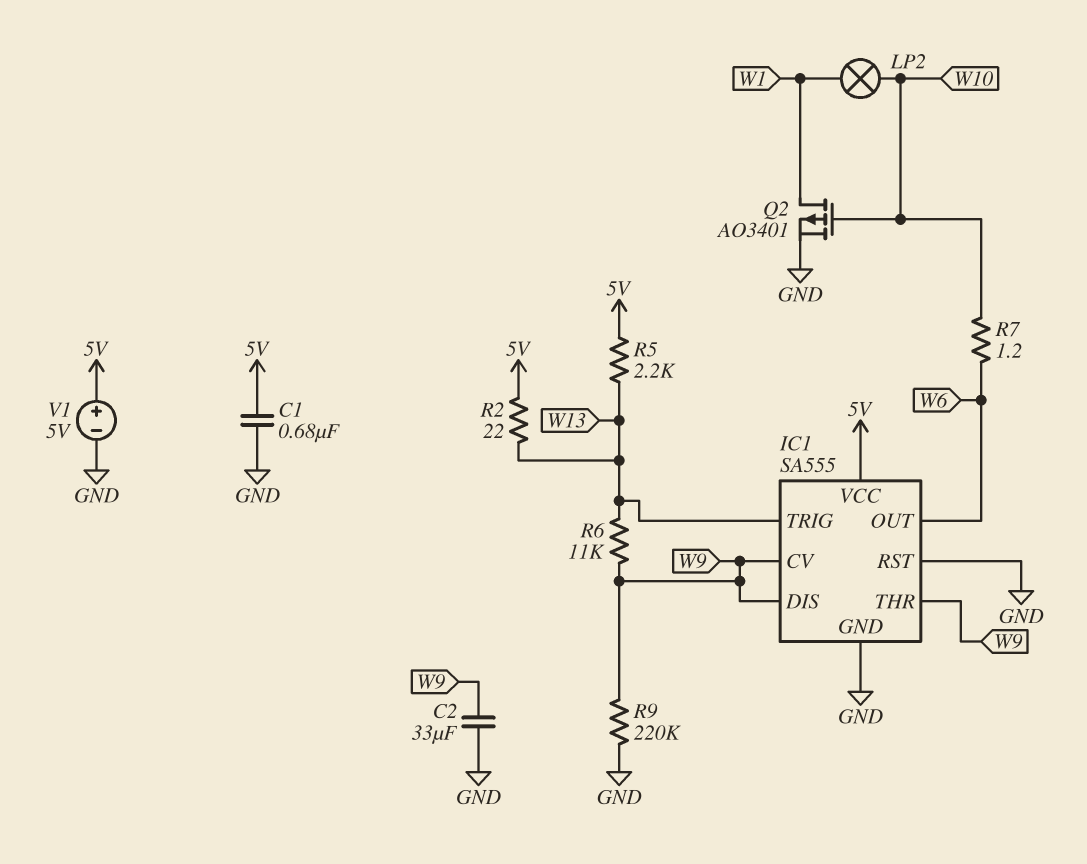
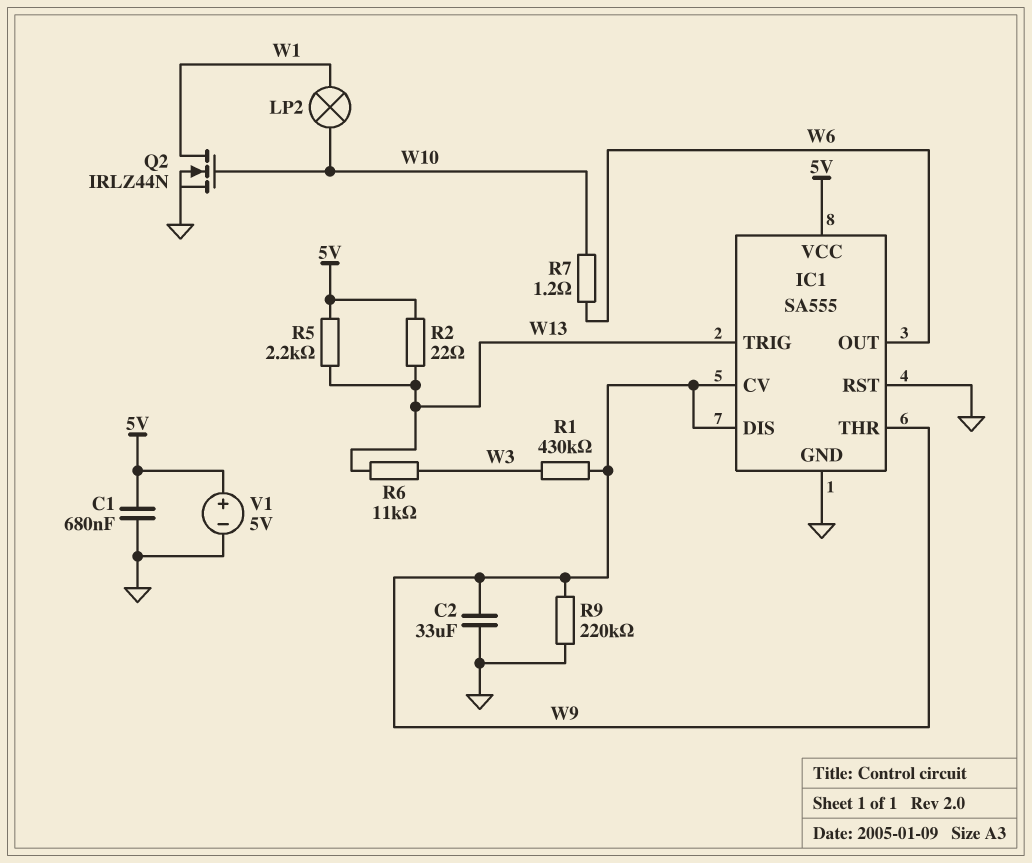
Q2: PMOS AO3401 (G W10, D W1, S GND) -> NMOS IRLZ44N (G W10, D W1, S GND)
R1: none -> 430k (W3, W9)
R6: 11k (W9, W13) -> 11k (W3, W13)

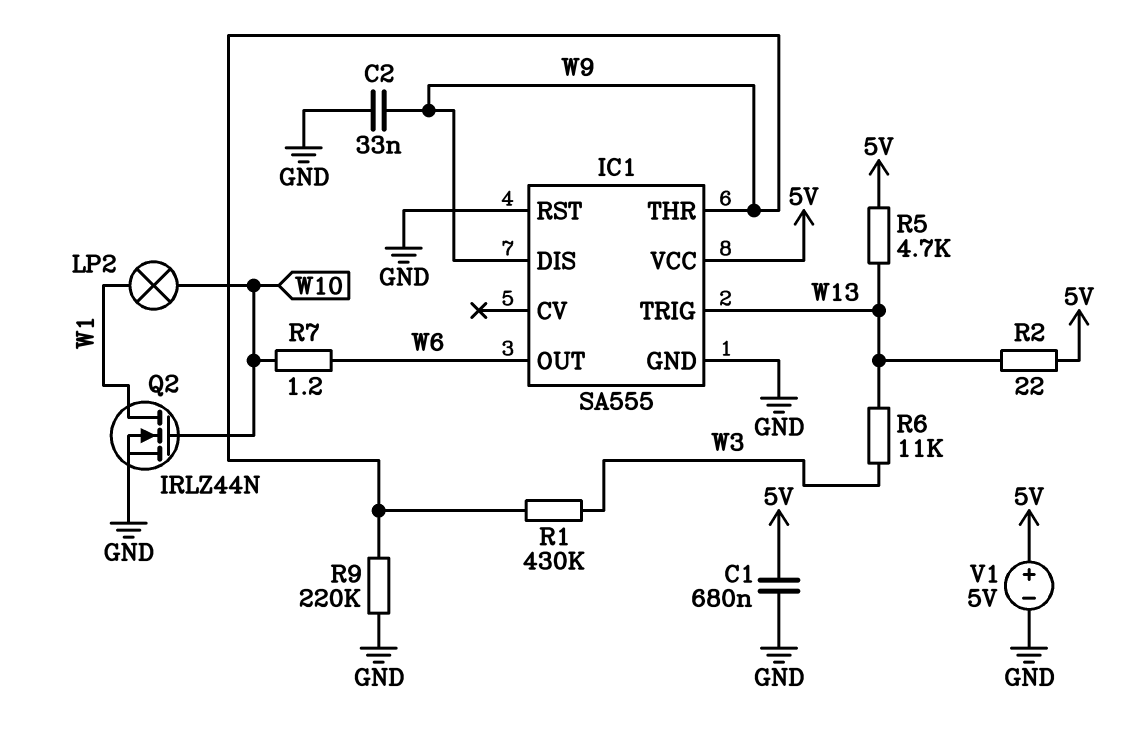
C2: 33uF (GND, W9) -> 33nF (GND, W9)
IC1 pin CV: W9 -> none
R5: 2.2k (5V, W13) -> 4.7k (5V, W13)

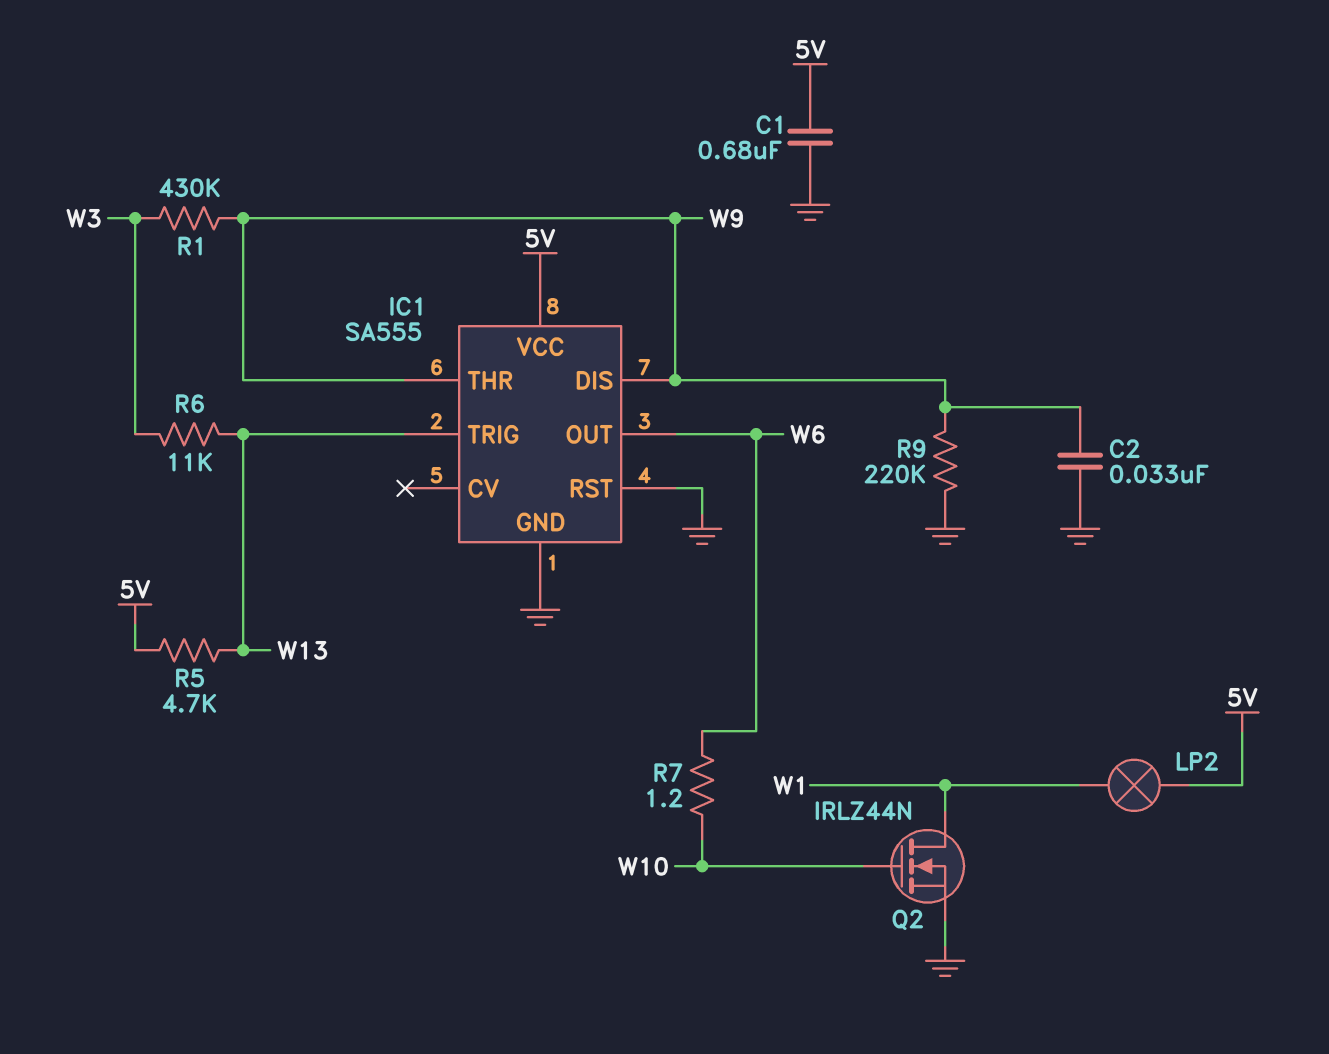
LP2: lamp (W1, W10) -> lamp (5V, W1)
R2: 22 (5V, W13) -> none
V1: 5V (plus 5V, minus GND) -> none

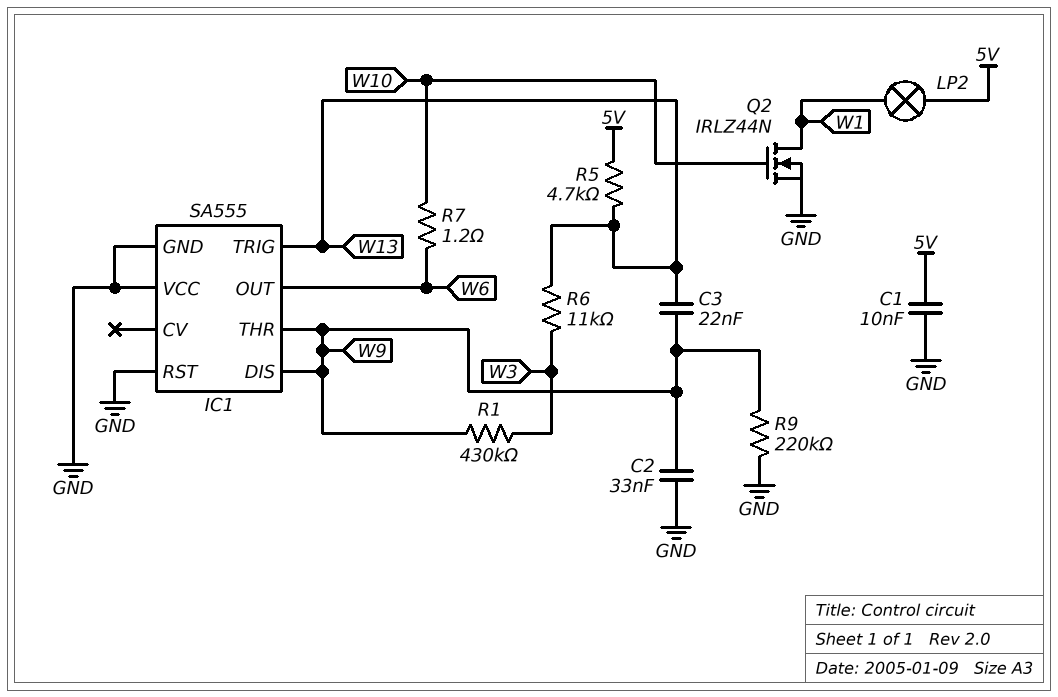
C1: 680nF (5V, GND) -> 10nF (5V, GND)
C3: none -> 22nF (W9, W13)
IC1 pin VCC: 5V -> GND

